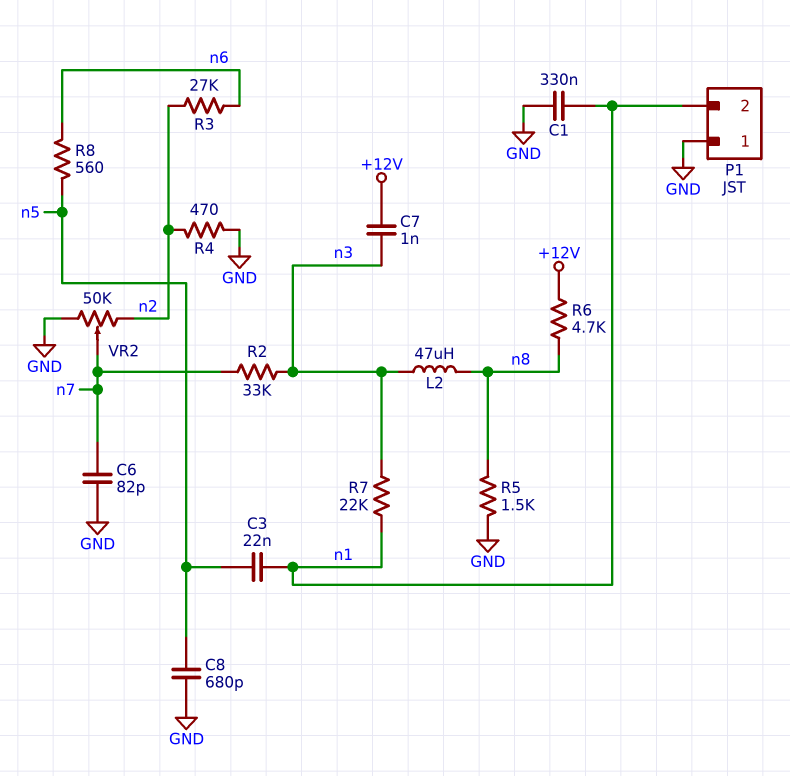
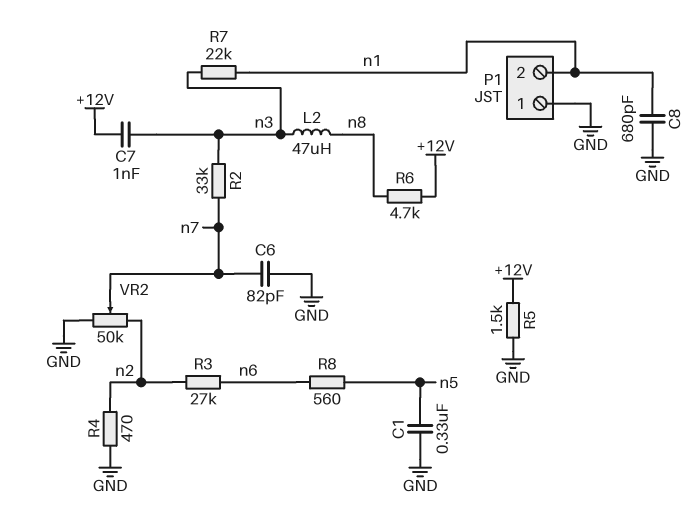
C1: 330nF (GND, n1) -> 330nF (GND, n5)
C3: 22nF (n1, n5) -> none
C8: 680pF (GND, n5) -> 680pF (GND, n1)
R5: 1.5k (GND, n8) -> 1.5k (+12V, GND)

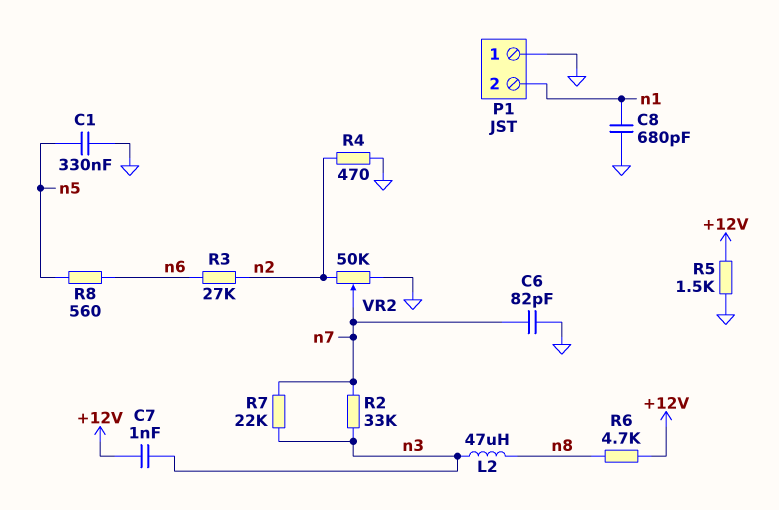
R7: 22k (n1, n3) -> 22k (n3, n7)

